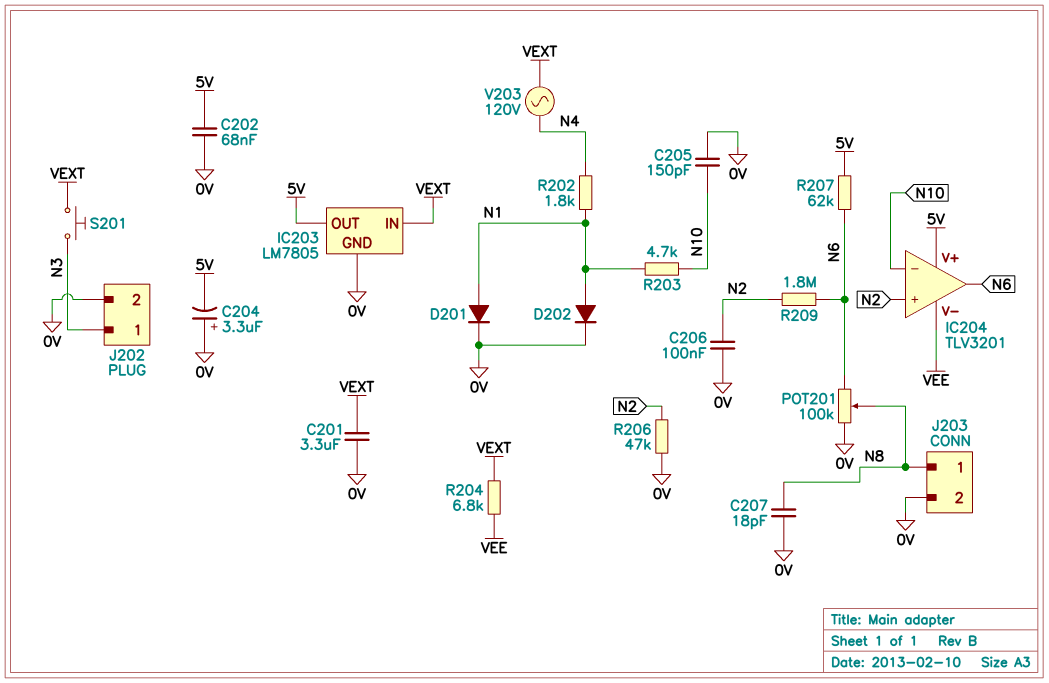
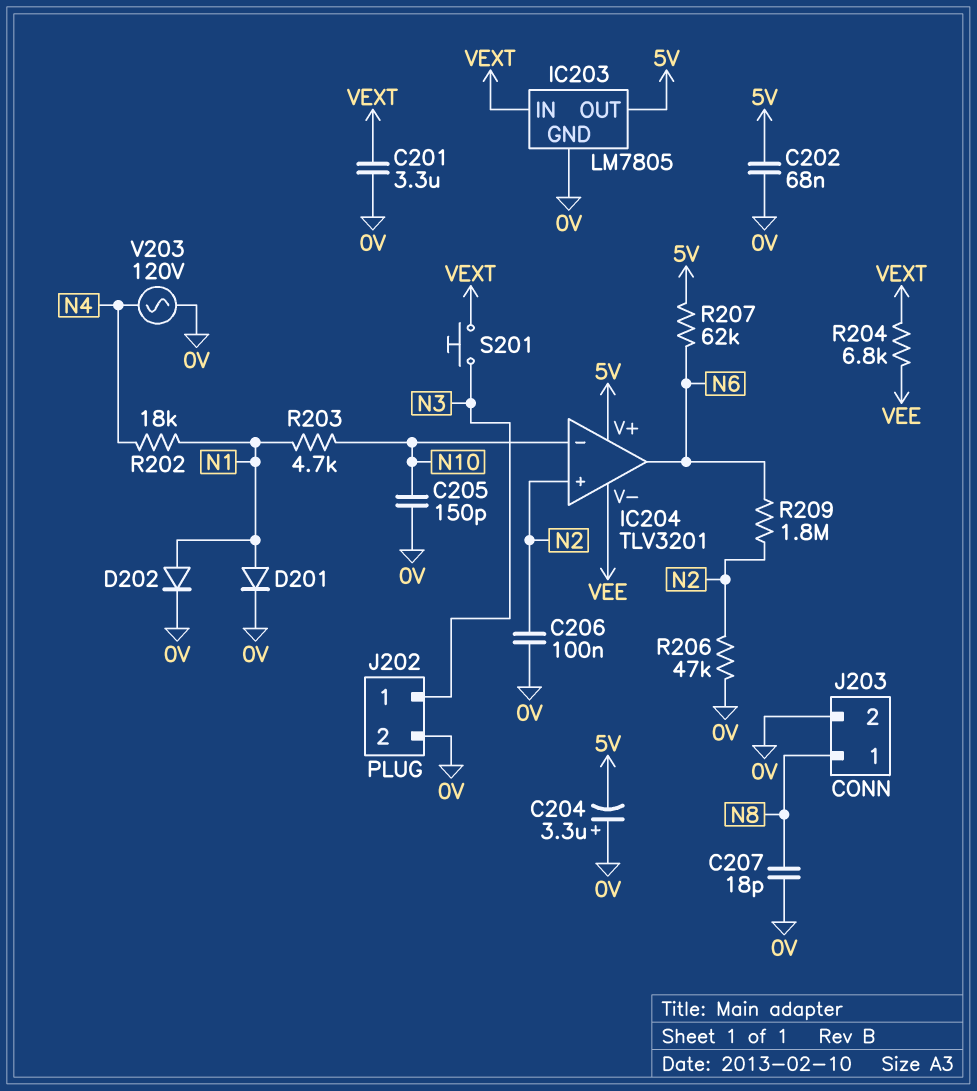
POT201: 100k (0V, N6, wiper N8) -> none
R202: 1.8k (N1, N4) -> 18k (N1, N4)
V203: AC 120V (N4, VEXT) -> AC 120V (0V, N4)

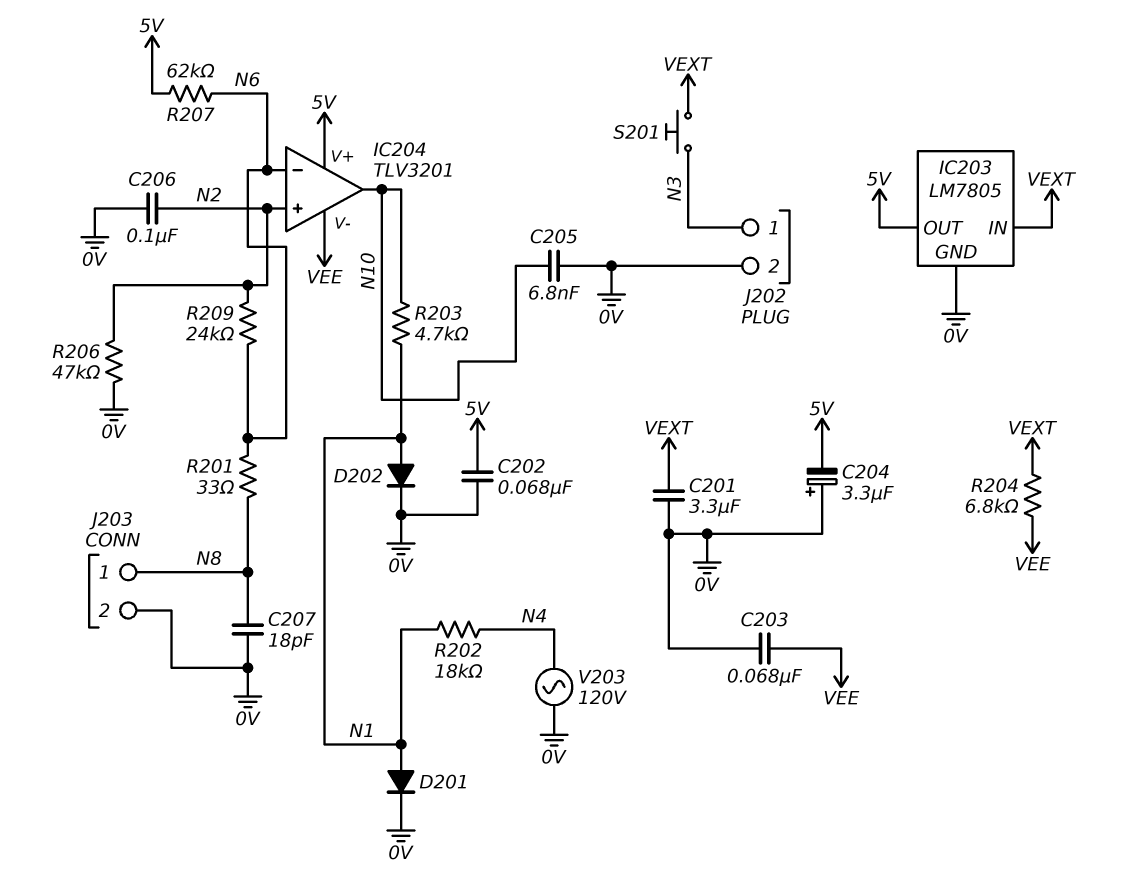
C203: none -> 68nF (0V, VEE)
C205: 150pF (0V, N10) -> 6.8nF (0V, N10)
IC204 pin in-: N10 -> N6
IC204 pin out: N6 -> N10
R201: none -> 33 (N6, N8)
R209: 1.8M (N2, N6) -> 24k (N2, N6)

